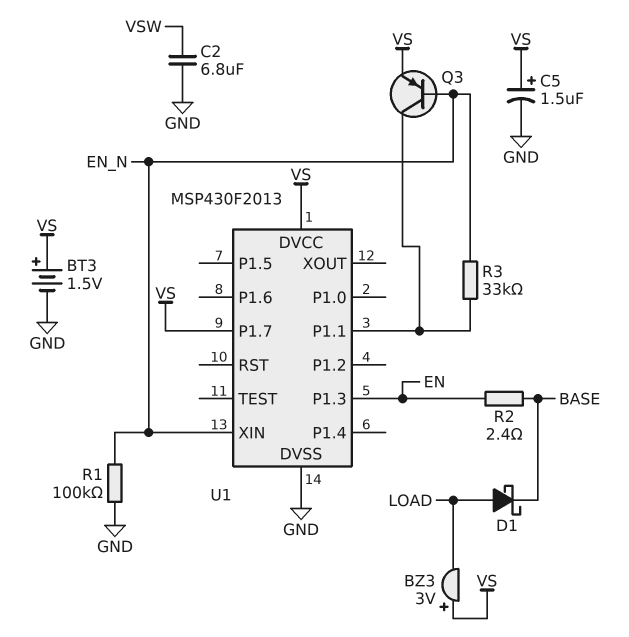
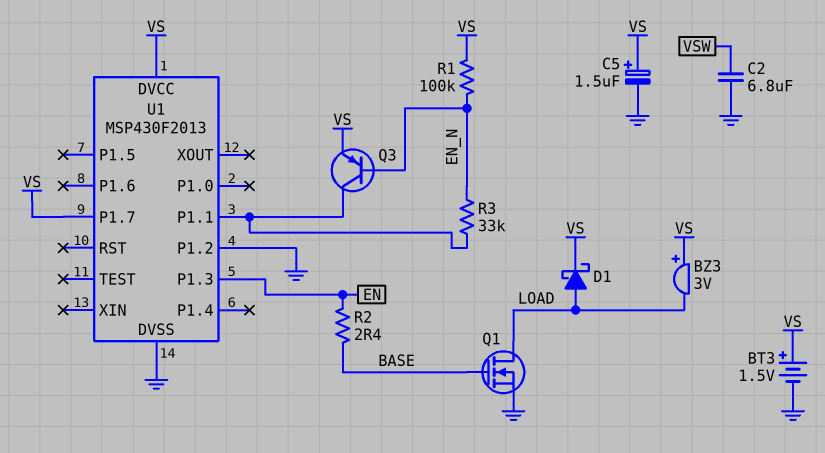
D1: schottky (A LOAD, K BASE) -> schottky (A LOAD, K VS)
Q1: none -> NMOS (G BASE, D LOAD, S GND)
R1: 100k (EN_N, GND) -> 100k (EN_N, VS)
U1 pin P1.2: none -> GND
U1 pin XIN: EN_N -> none

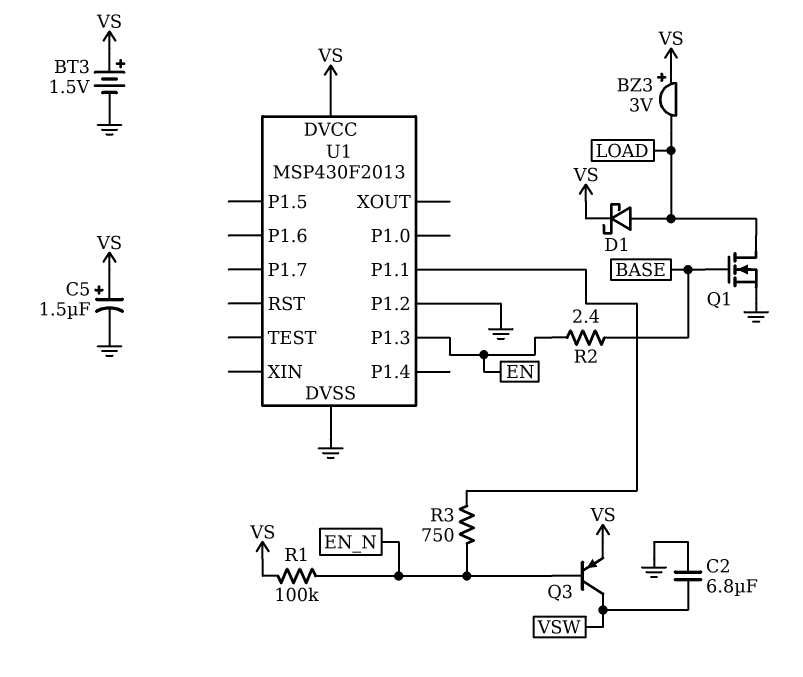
Q3: PNP (B EN_N, C U1/P1.1, E VS) -> PNP (B EN_N, C VSW, E VS)
R3: 33k (EN_N, U1/P1.1) -> 750 (EN_N, U1/P1.1)
U1 pin P1.7: VS -> none

